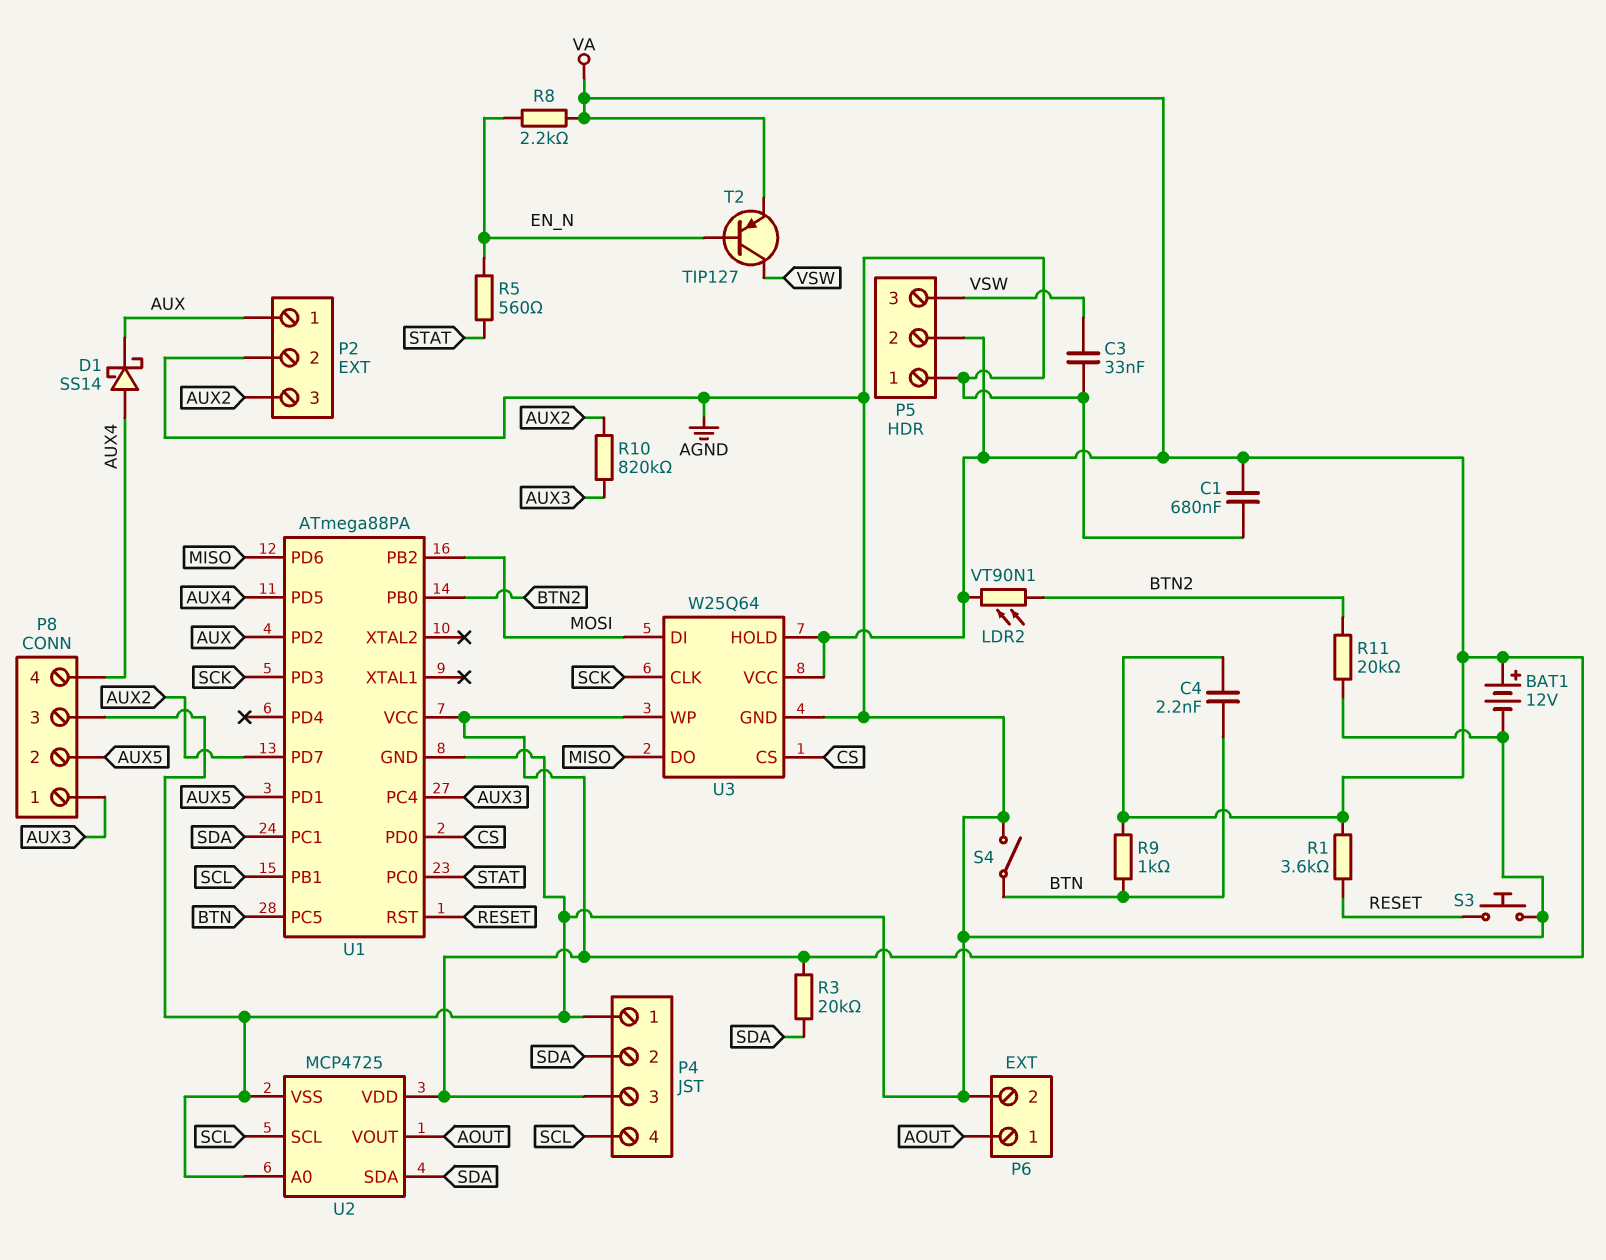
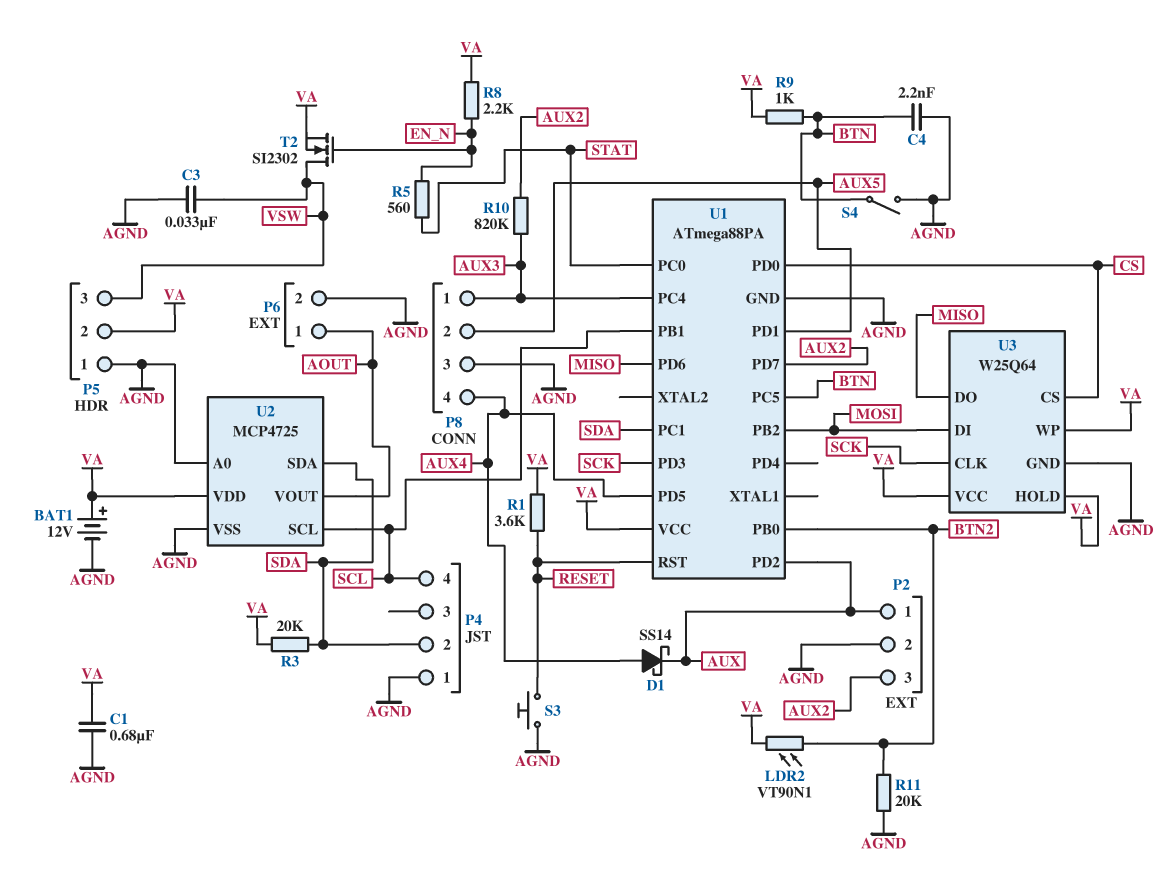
C4: 2.2nF (BTN, VA) -> 2.2nF (AGND, BTN)
P4 pin 3: VA -> none
T2: PNP TIP127 (B EN_N, C VSW, E VA) -> NMOS SI2302 (G EN_N, D VSW, S VA)

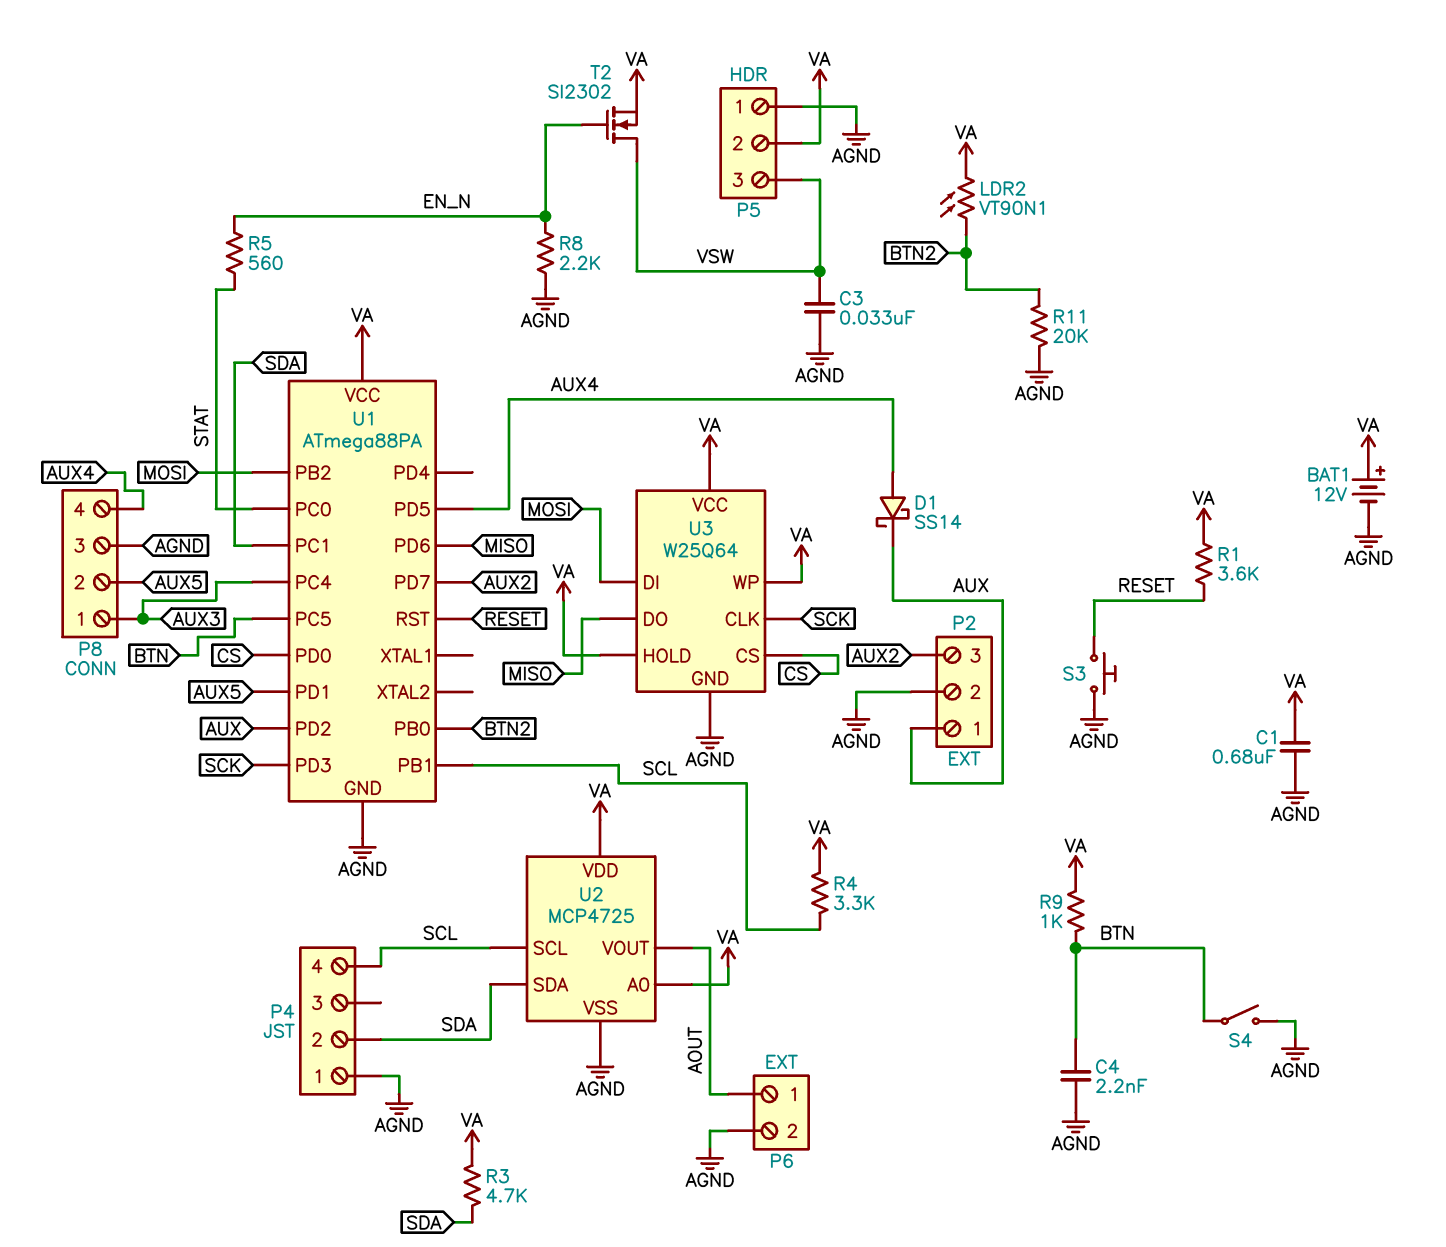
R3: 20k (SDA, VA) -> 4.7k (SDA, VA)
R4: none -> 3.3k (SCL, VA)
R8: 2.2k (EN_N, VA) -> 2.2k (AGND, EN_N)
R10: 820k (AUX2, AUX3) -> none
U2 pin A0: AGND -> VA

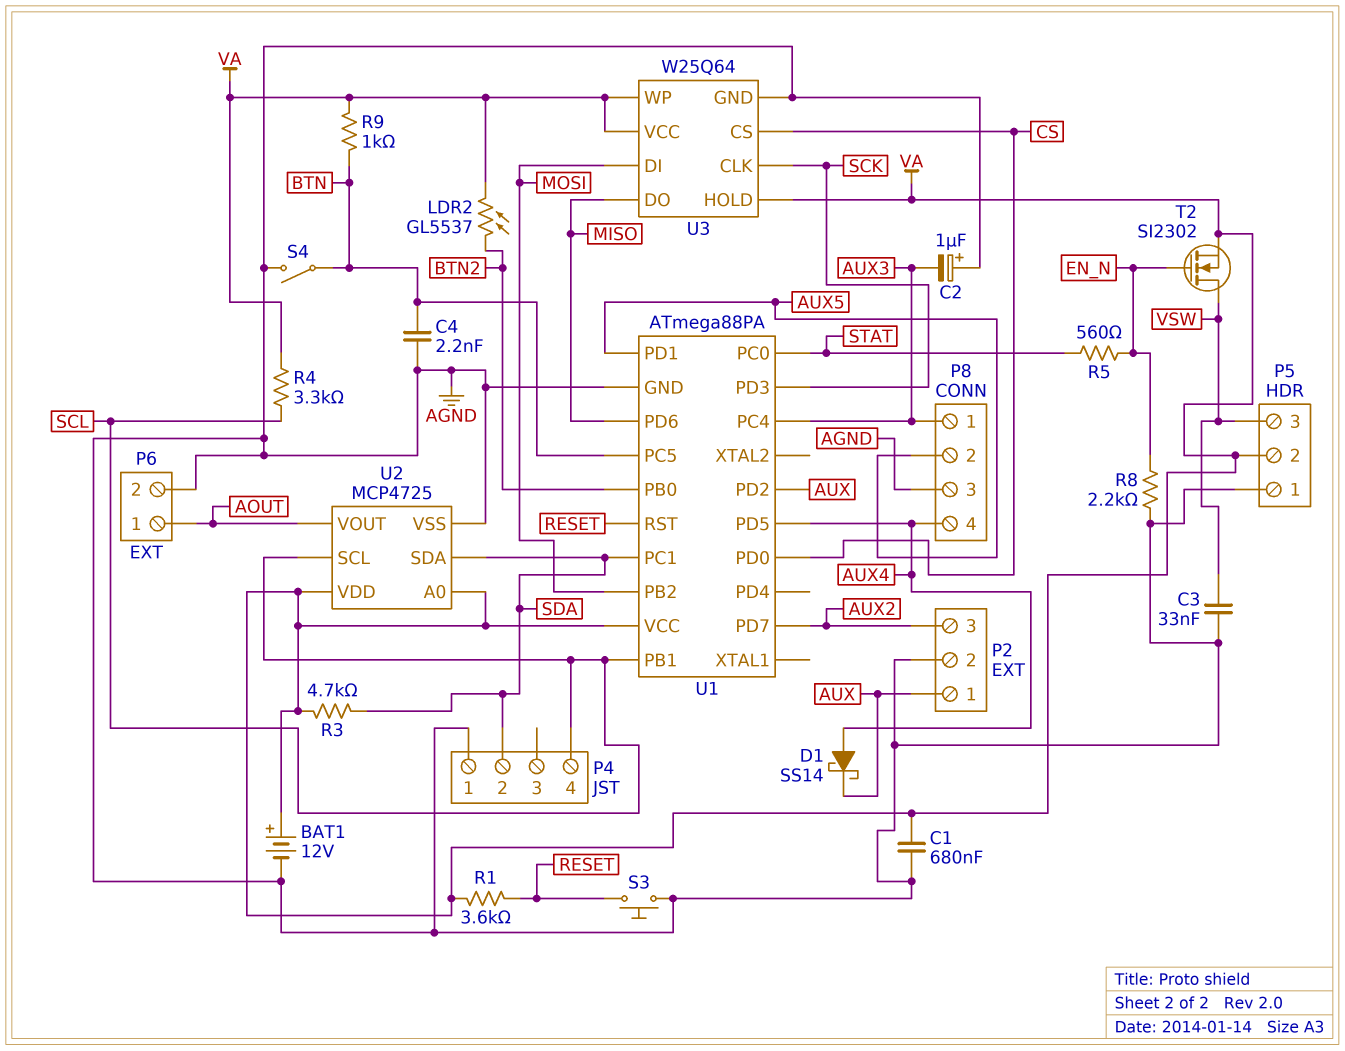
C2: none -> 1uF (plus AGND, minus AUX3)
LDR2: VT90N1 (BTN2, VA) -> GL5537 (BTN2, VA)
R11: 20k (AGND, BTN2) -> none

